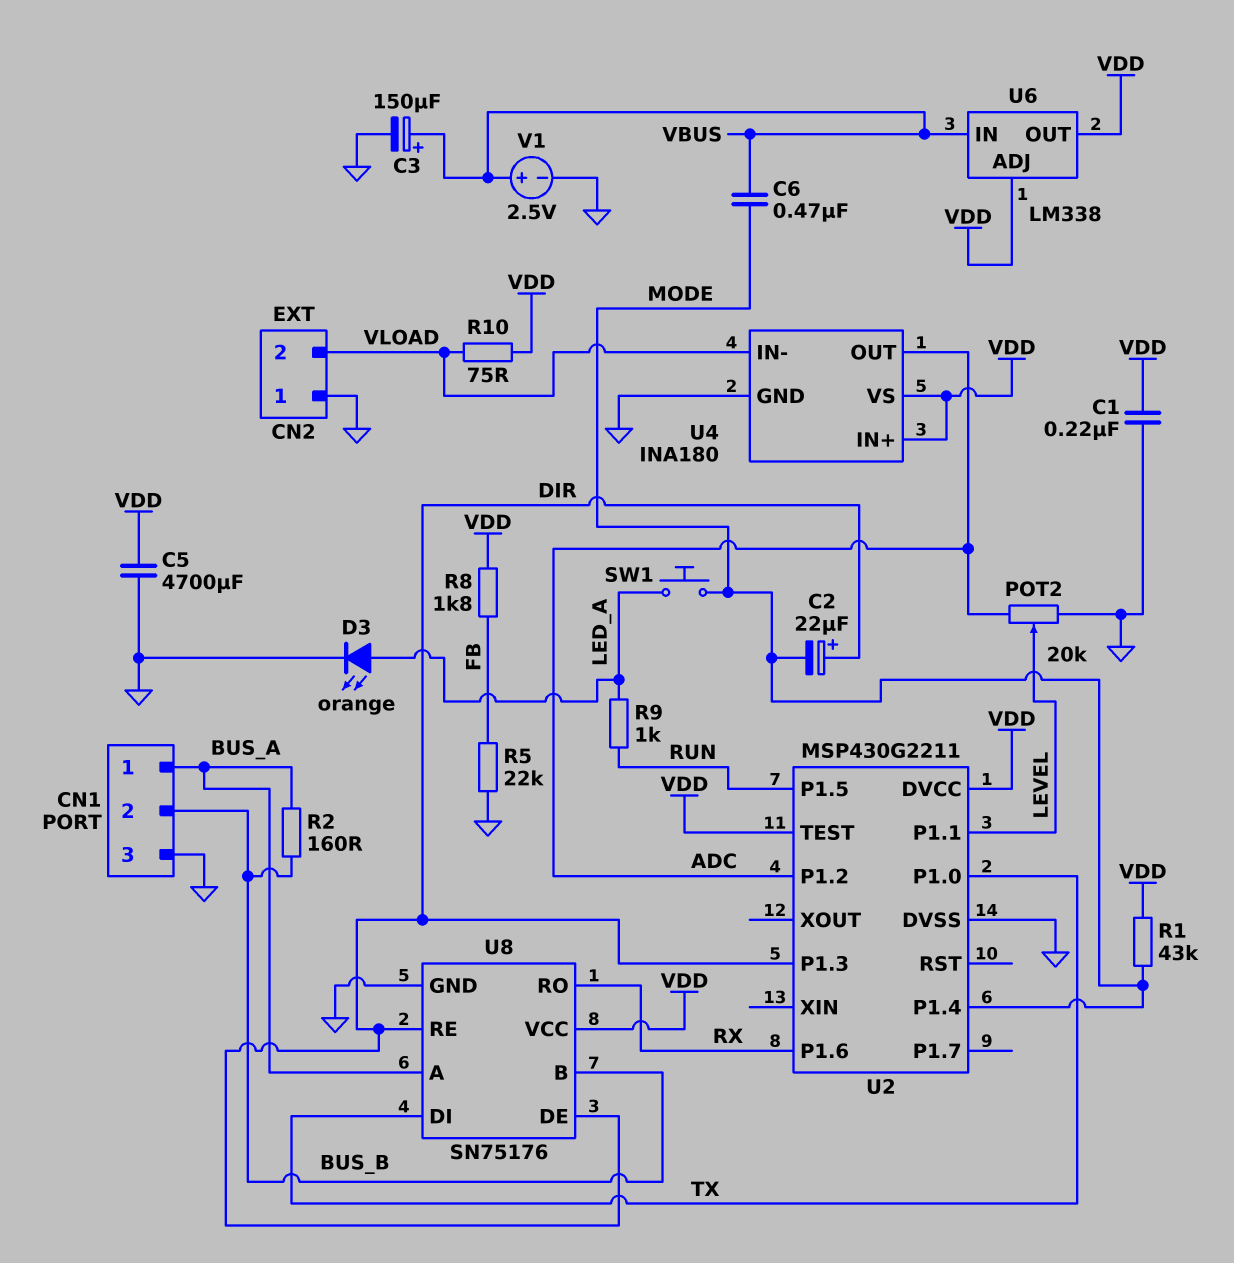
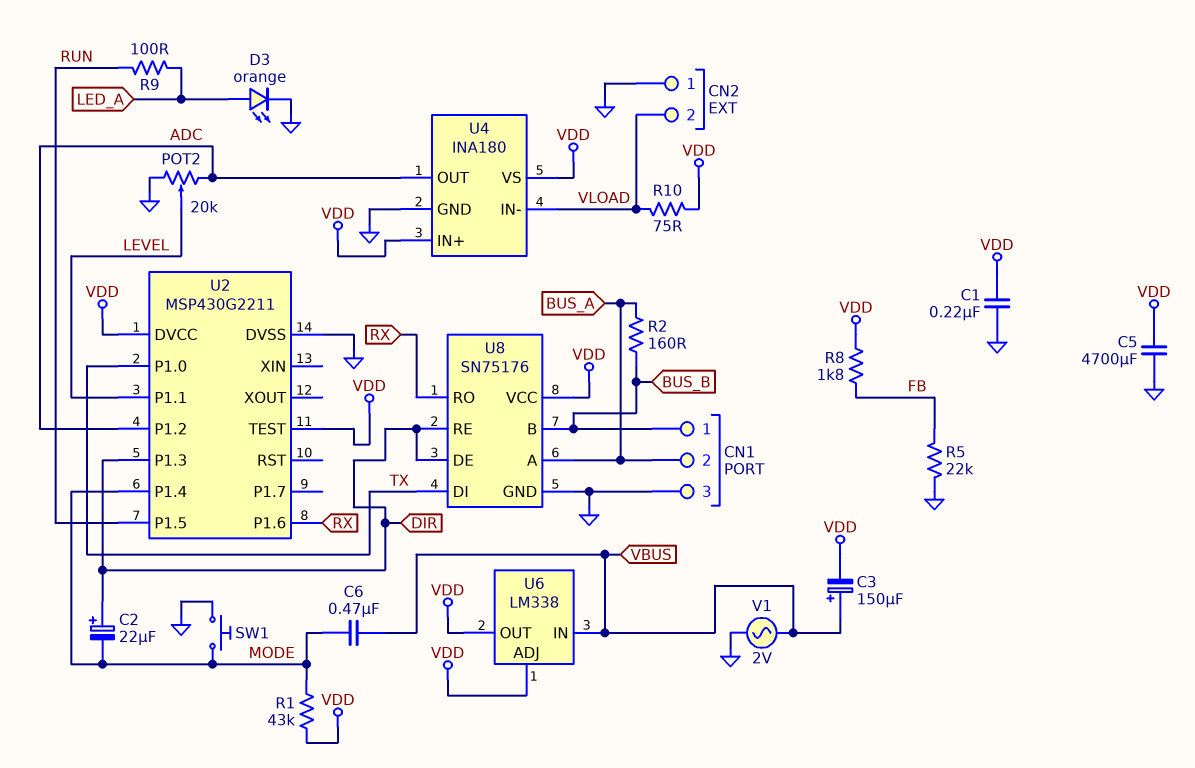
C3: 150uF (plus VBUS, minus GND) -> 150uF (plus VBUS, minus VDD)
CN1 pin 1: BUS_A -> BUS_B
CN1 pin 2: BUS_B -> BUS_A
R9: 1k (LED_A, RUN) -> 100 (LED_A, RUN)
SW1: button (LED_A, MODE) -> button (GND, MODE)
V1: 2.5V (plus VBUS, minus GND) -> AC 2V (GND, VBUS)

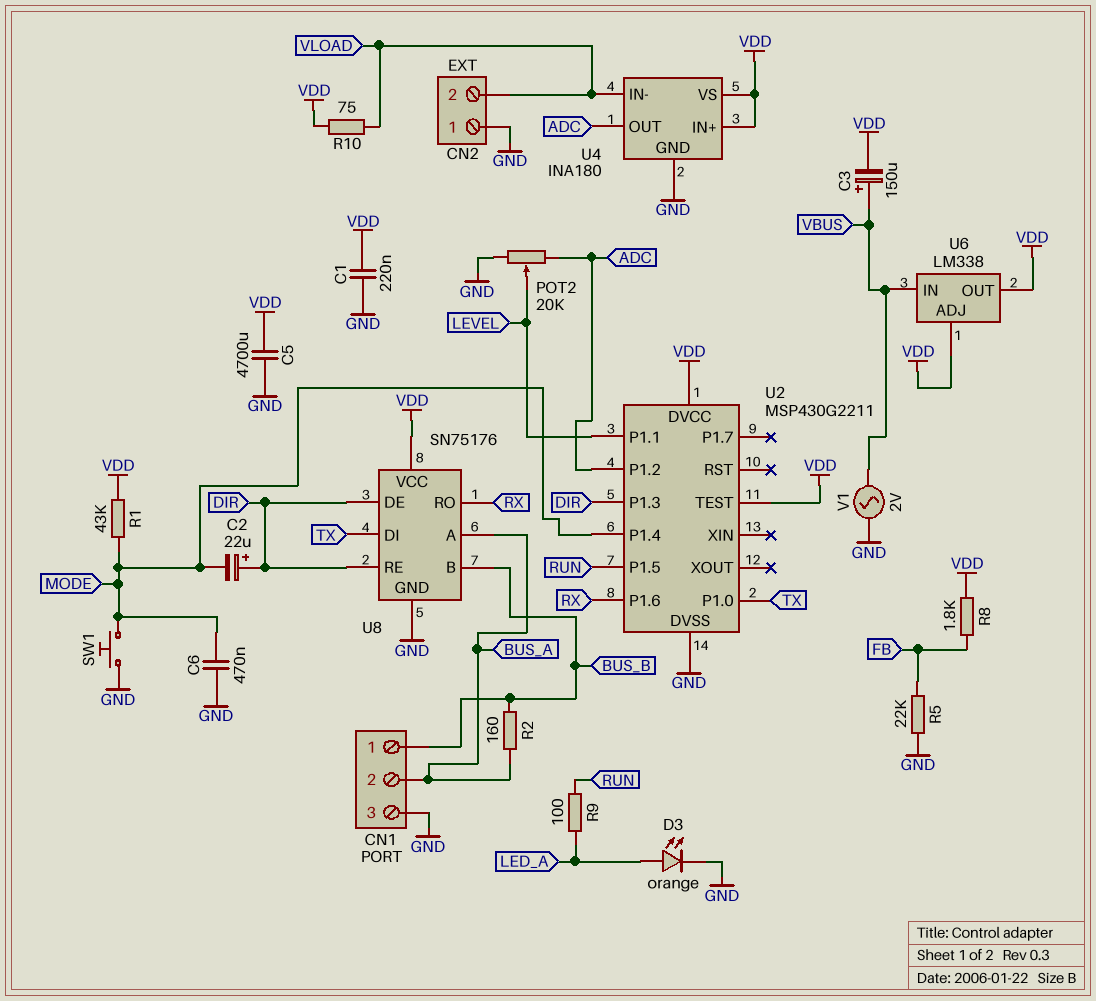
C6: 470nF (MODE, VBUS) -> 470nF (GND, MODE)

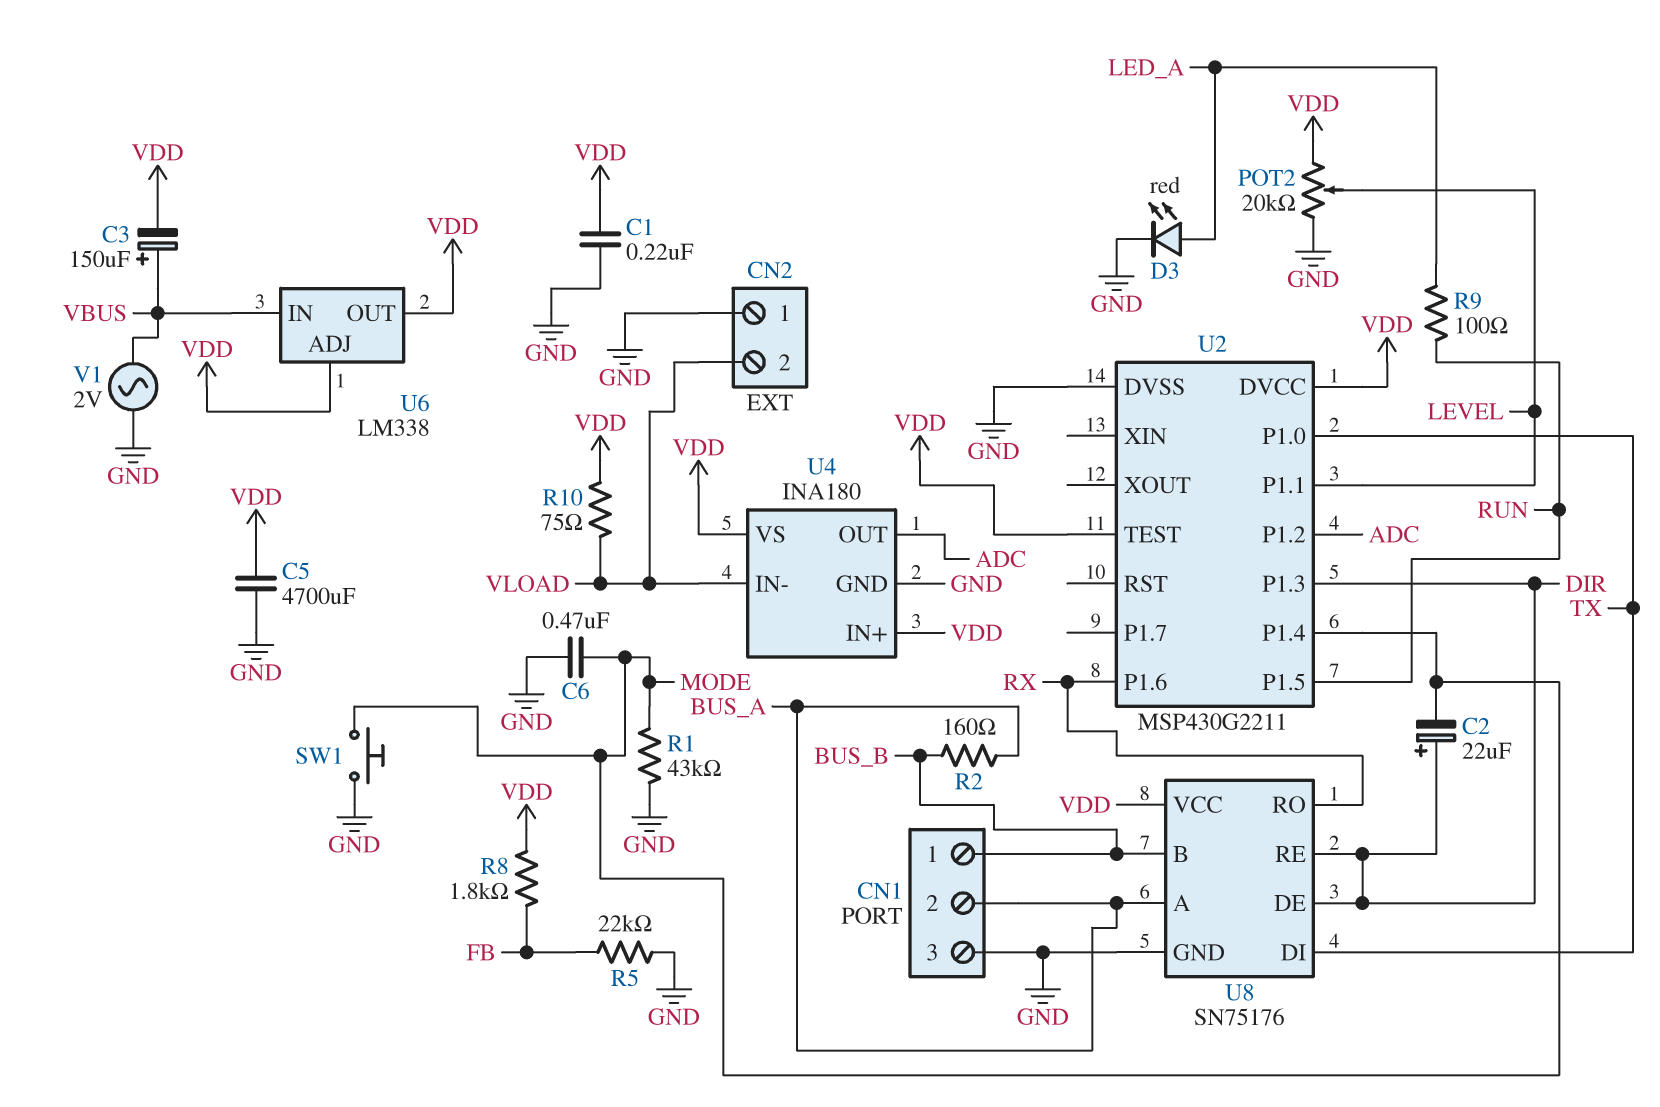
D3: LED orange (A LED_A, K GND) -> LED red (A LED_A, K GND)
POT2: 20k (ADC, GND, wiper LEVEL) -> 20k (GND, VDD, wiper LEVEL)
R1: 43k (MODE, VDD) -> 43k (GND, MODE)

